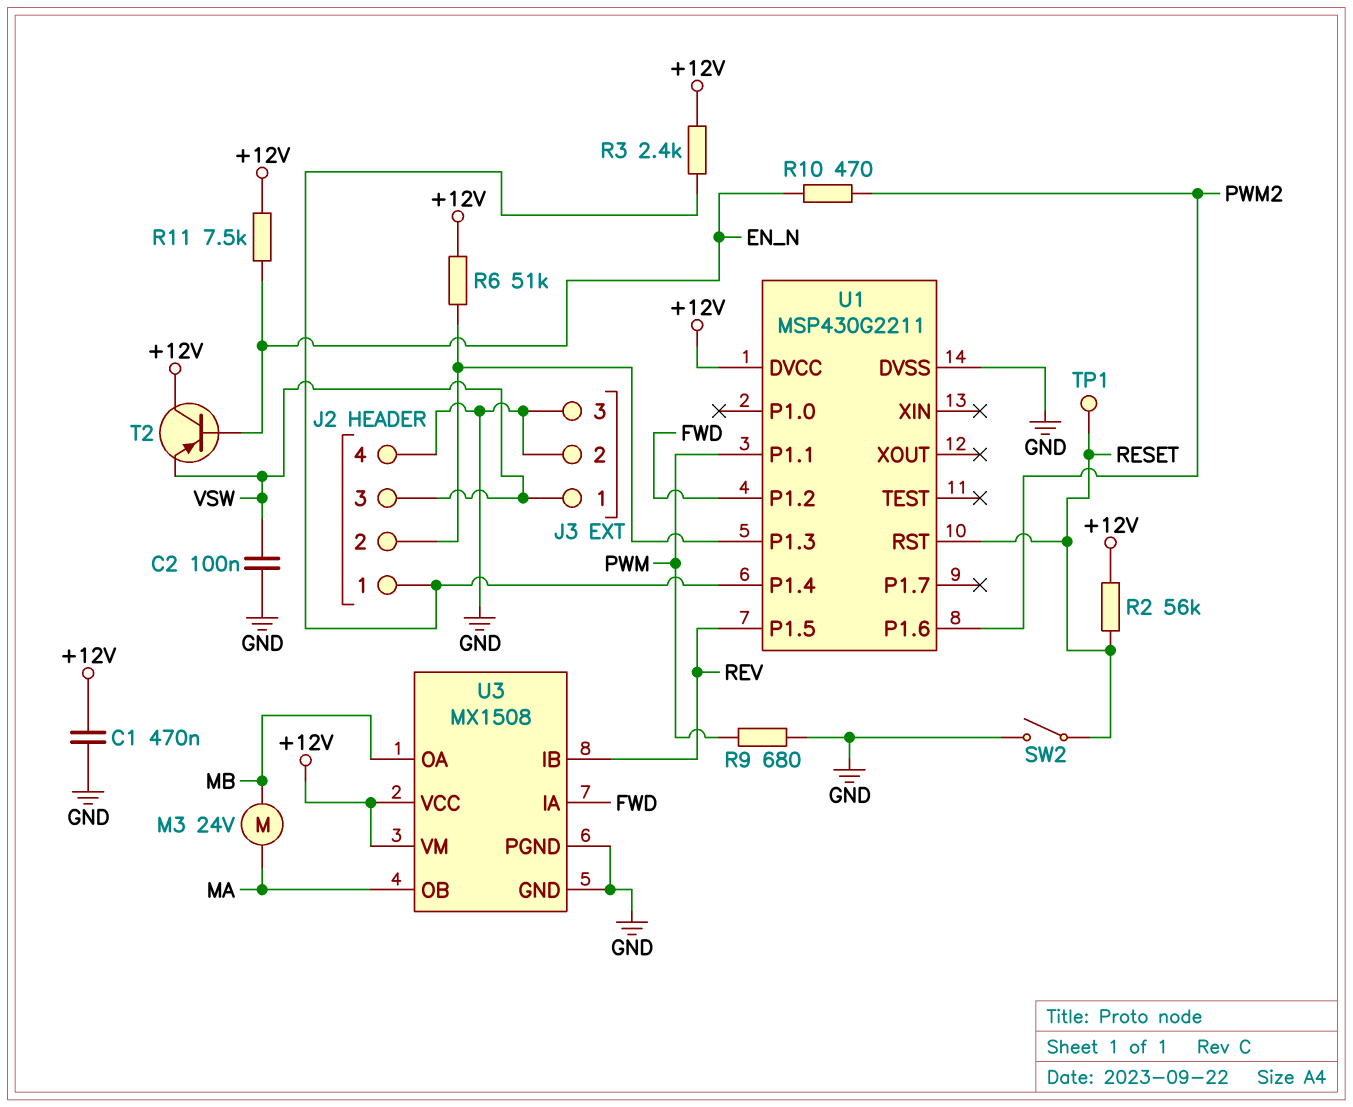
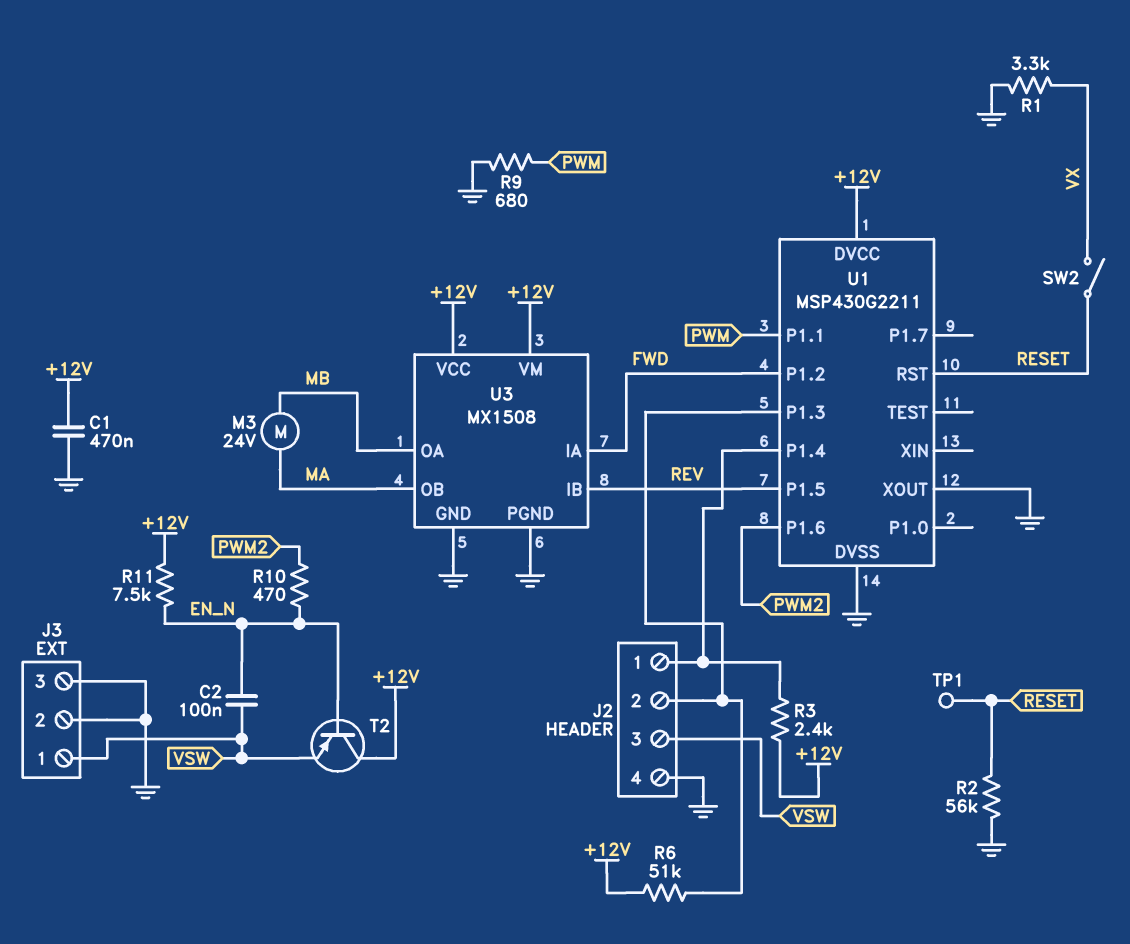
C2: 100nF (GND, VSW) -> 100nF (EN_N, VSW)
R1: none -> 3.3k (GND, VX)
R2: 56k (+12V, RESET) -> 56k (GND, RESET)
SW2: switch (GND, RESET) -> switch (RESET, VX)
U1 pin XOUT: none -> GND

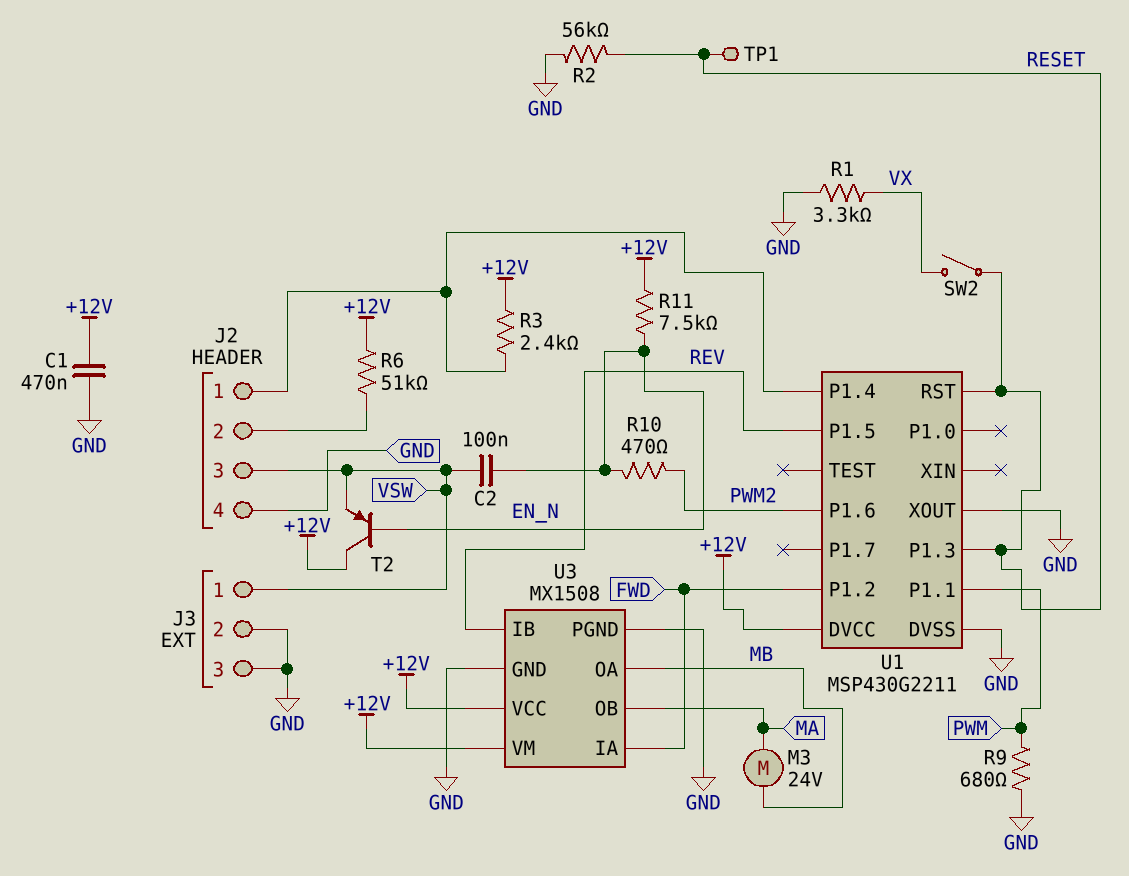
U1 pin P1.3: J2/2 -> RESET

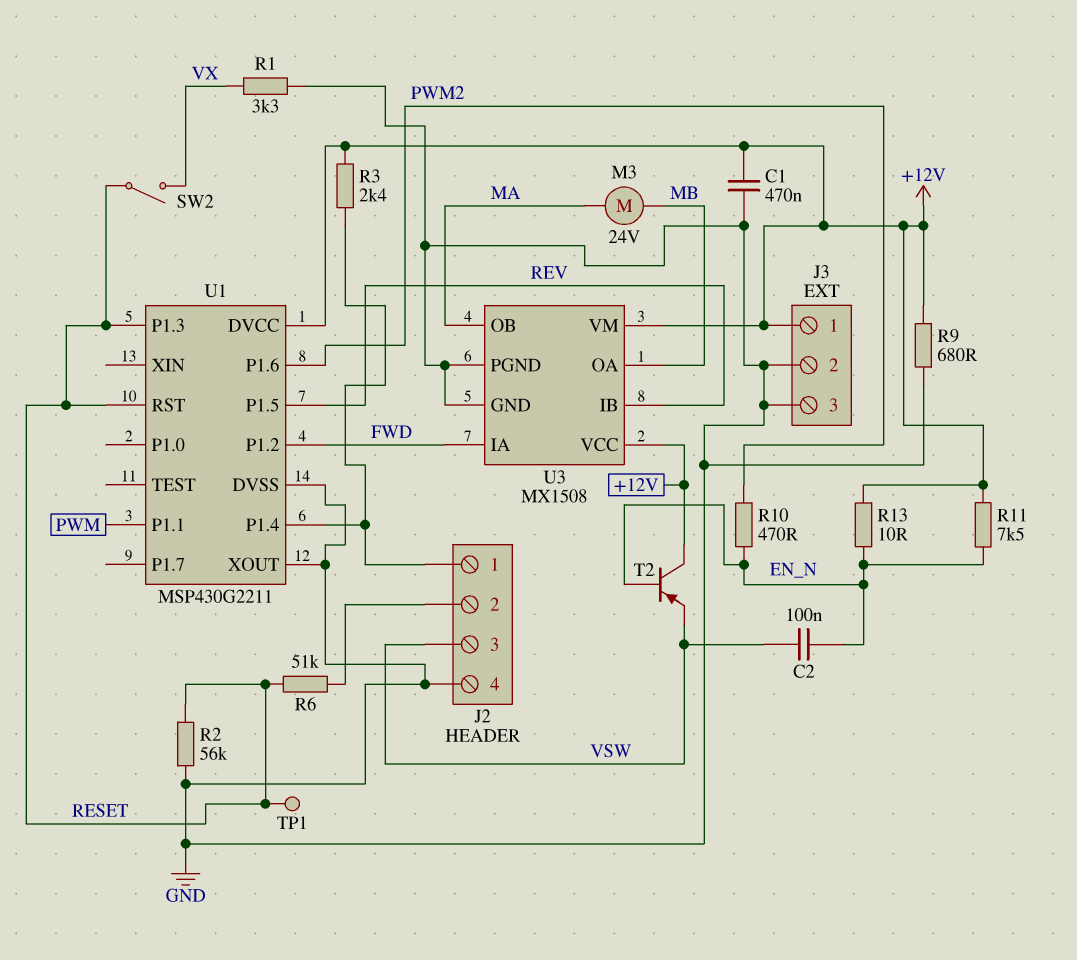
J3 pin 1: VSW -> +12V
R6: 51k (+12V, J2/2) -> 51k (J2/2, RESET)
R9: 680 (GND, PWM) -> 680 (+12V, GND)
R13: none -> 10 (+12V, EN_N)

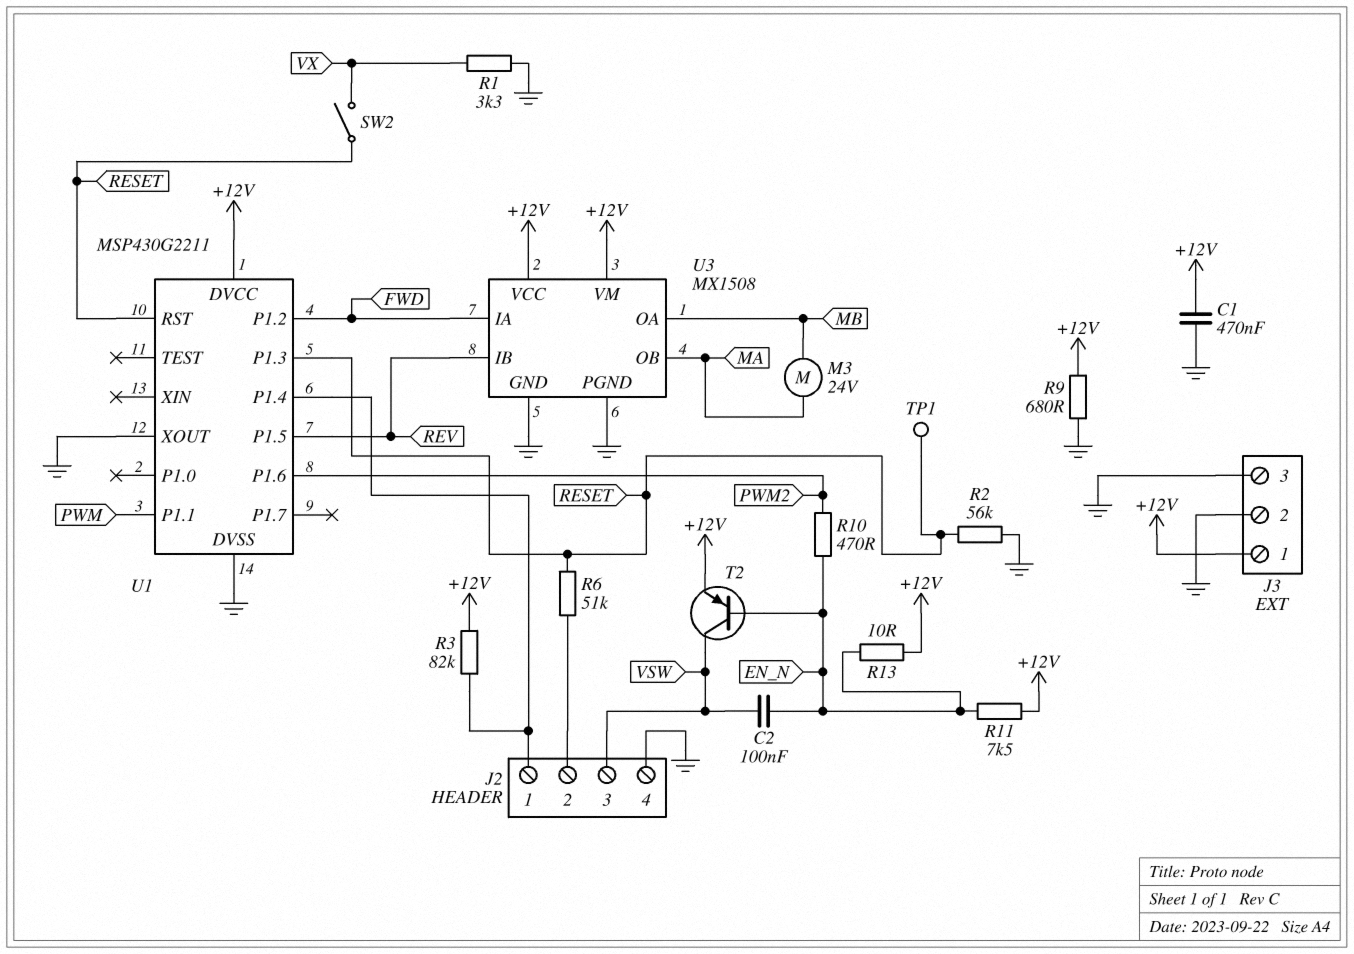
R3: 2.4k (+12V, J2/1) -> 82k (+12V, J2/1)
T2: PNP (B EN_N, C +12V, E VSW) -> PNP (B EN_N, C VSW, E +12V)

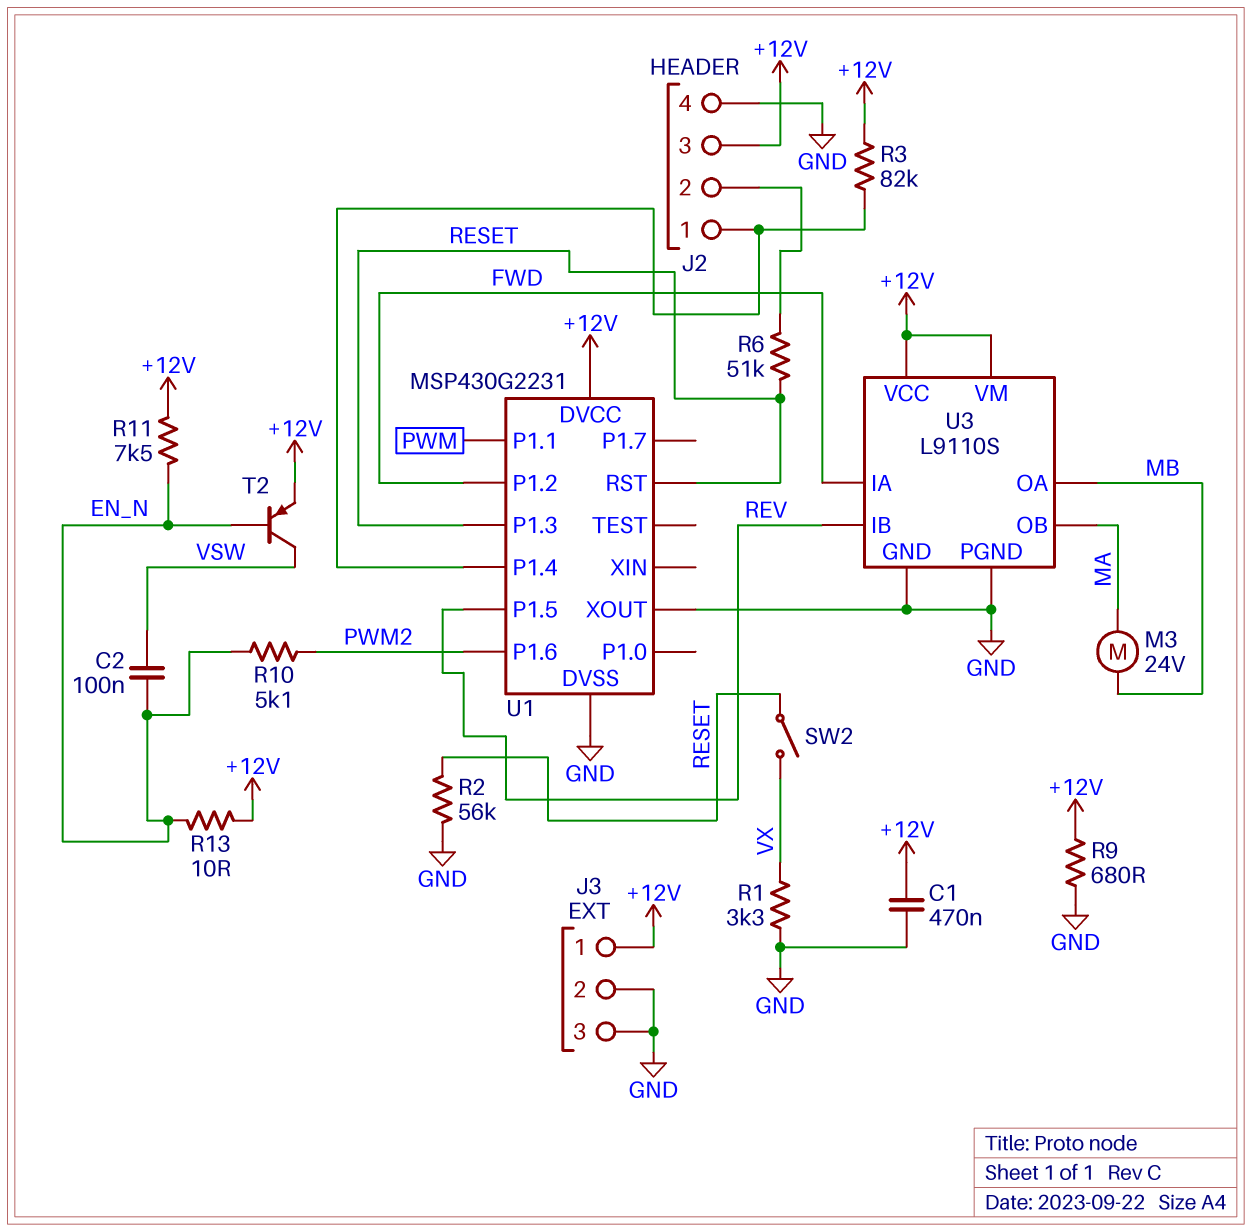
J2 pin 3: VSW -> +12V
R10: 470 (EN_N, PWM2) -> 5.1k (EN_N, PWM2)
TP1: test point (RESET) -> none
U1: MSP430G2211 -> MSP430G2231
U3: MX1508 -> L9110S

